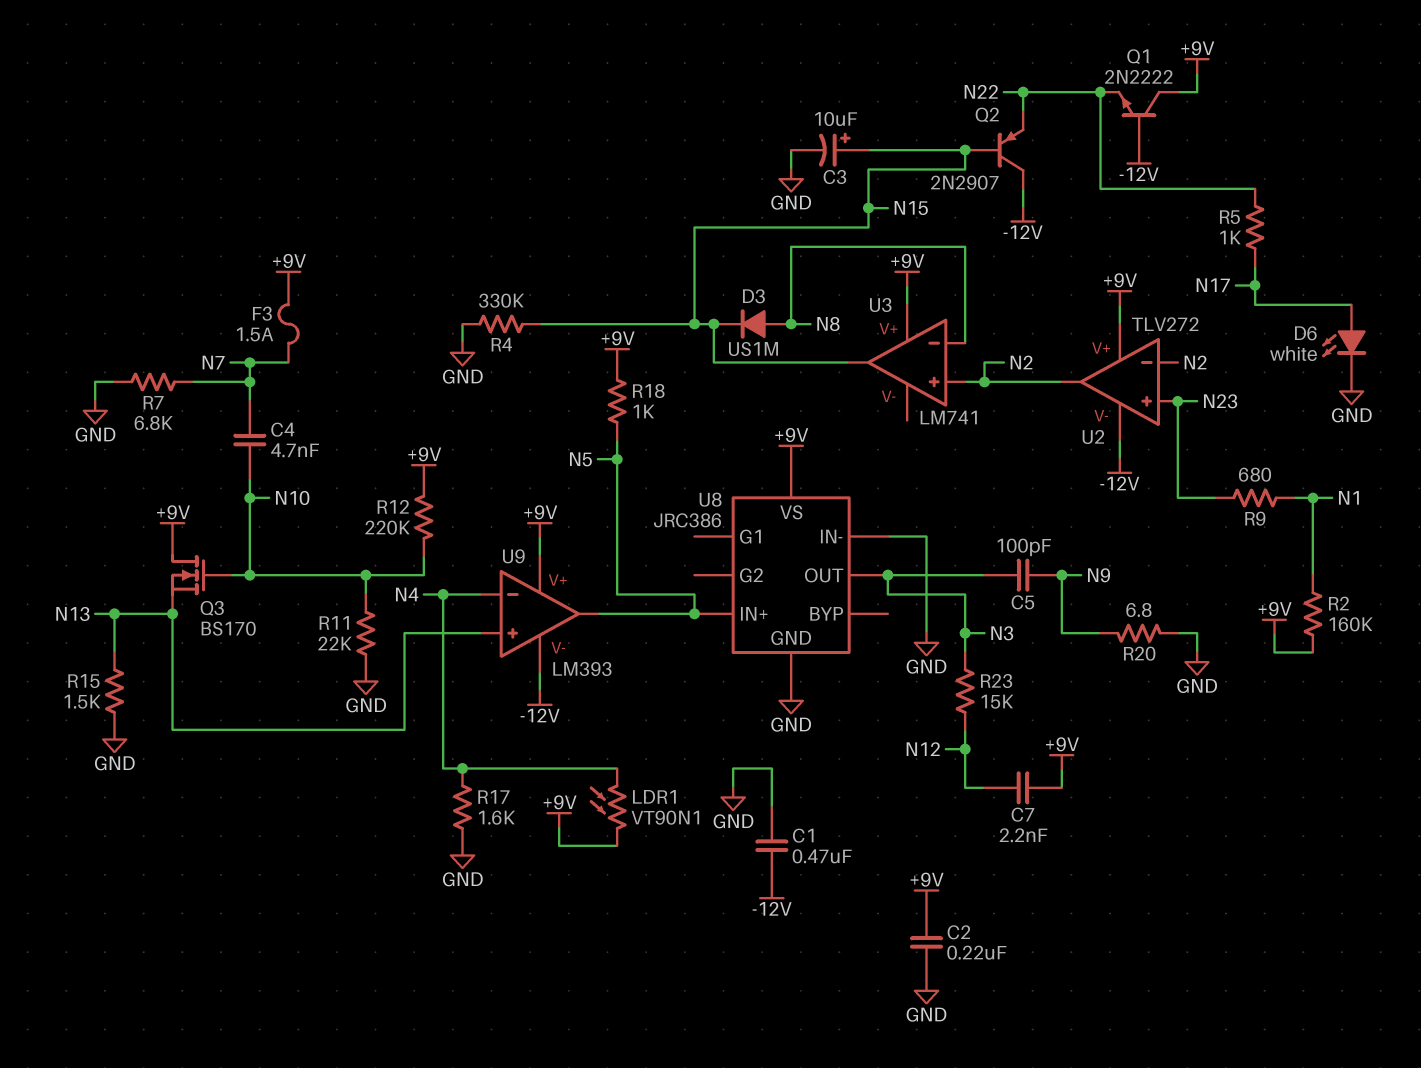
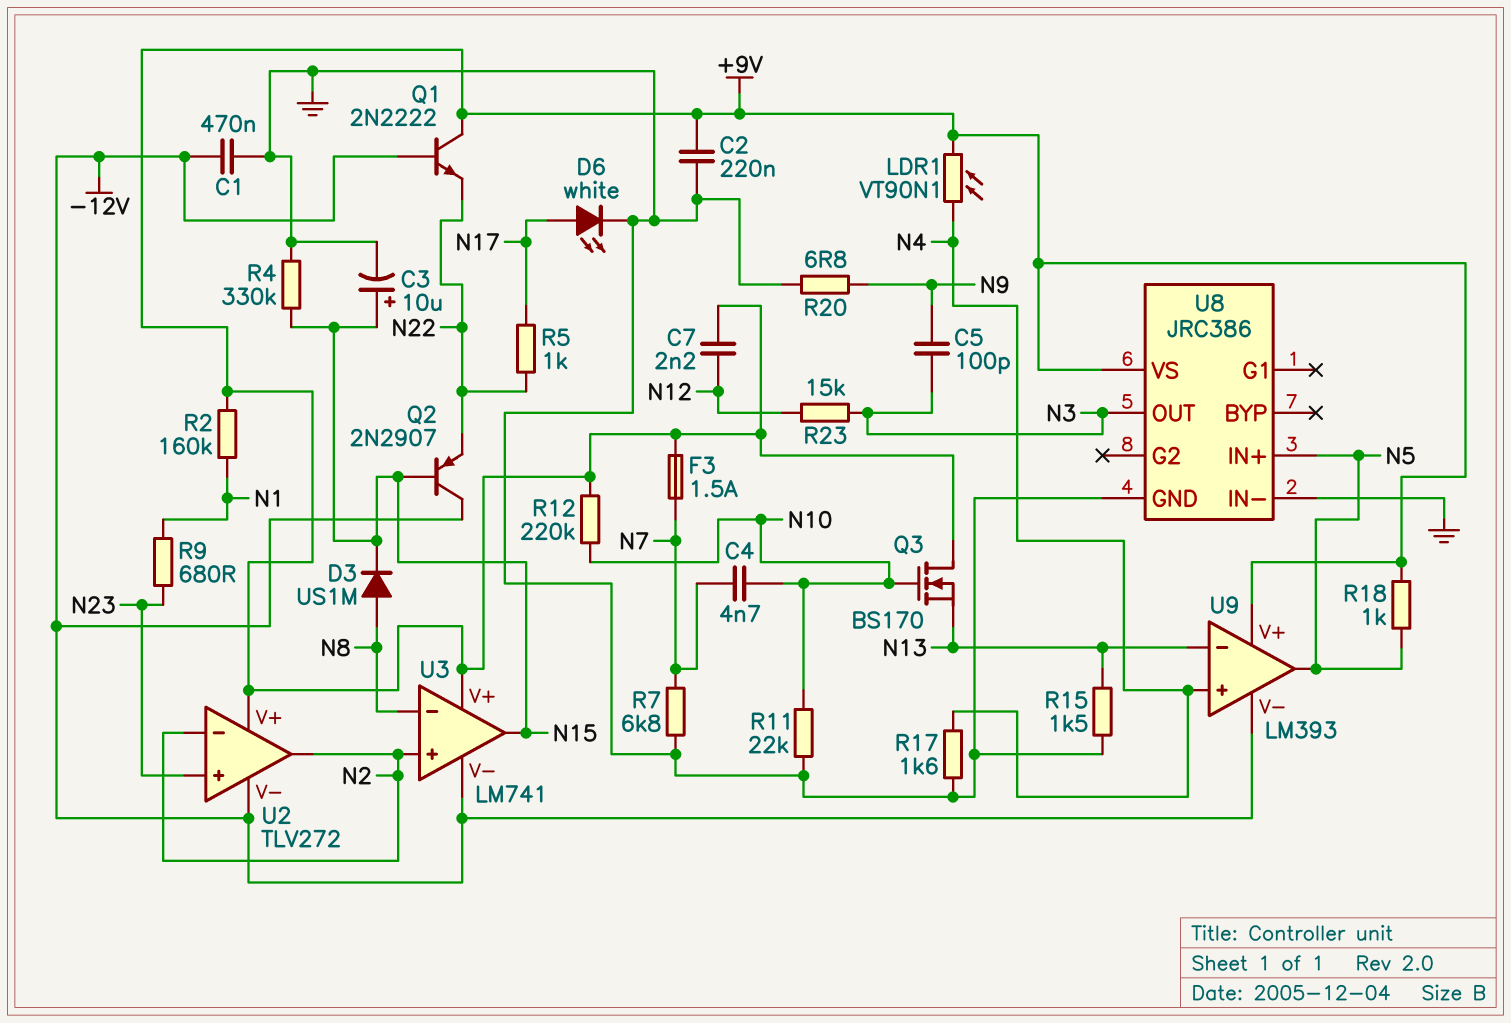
U3 pin V-: none -> -12V
U9 pin in+: N13 -> N4
U9 pin in-: N4 -> N13

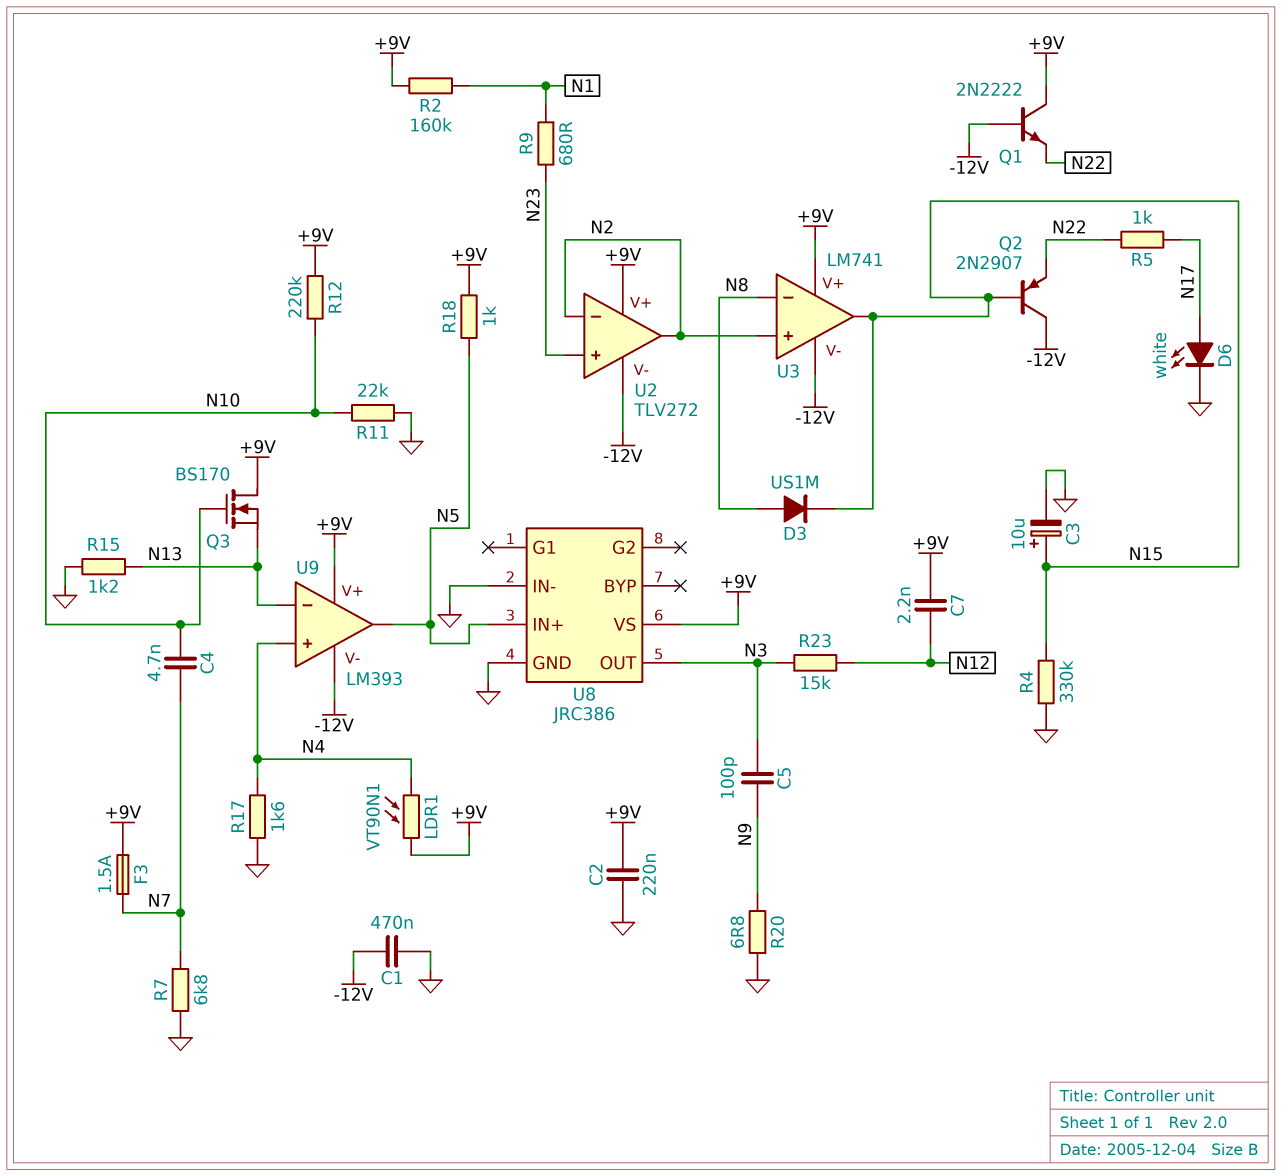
R15: 1.5k (GND, N13) -> 1.2k (GND, N13)

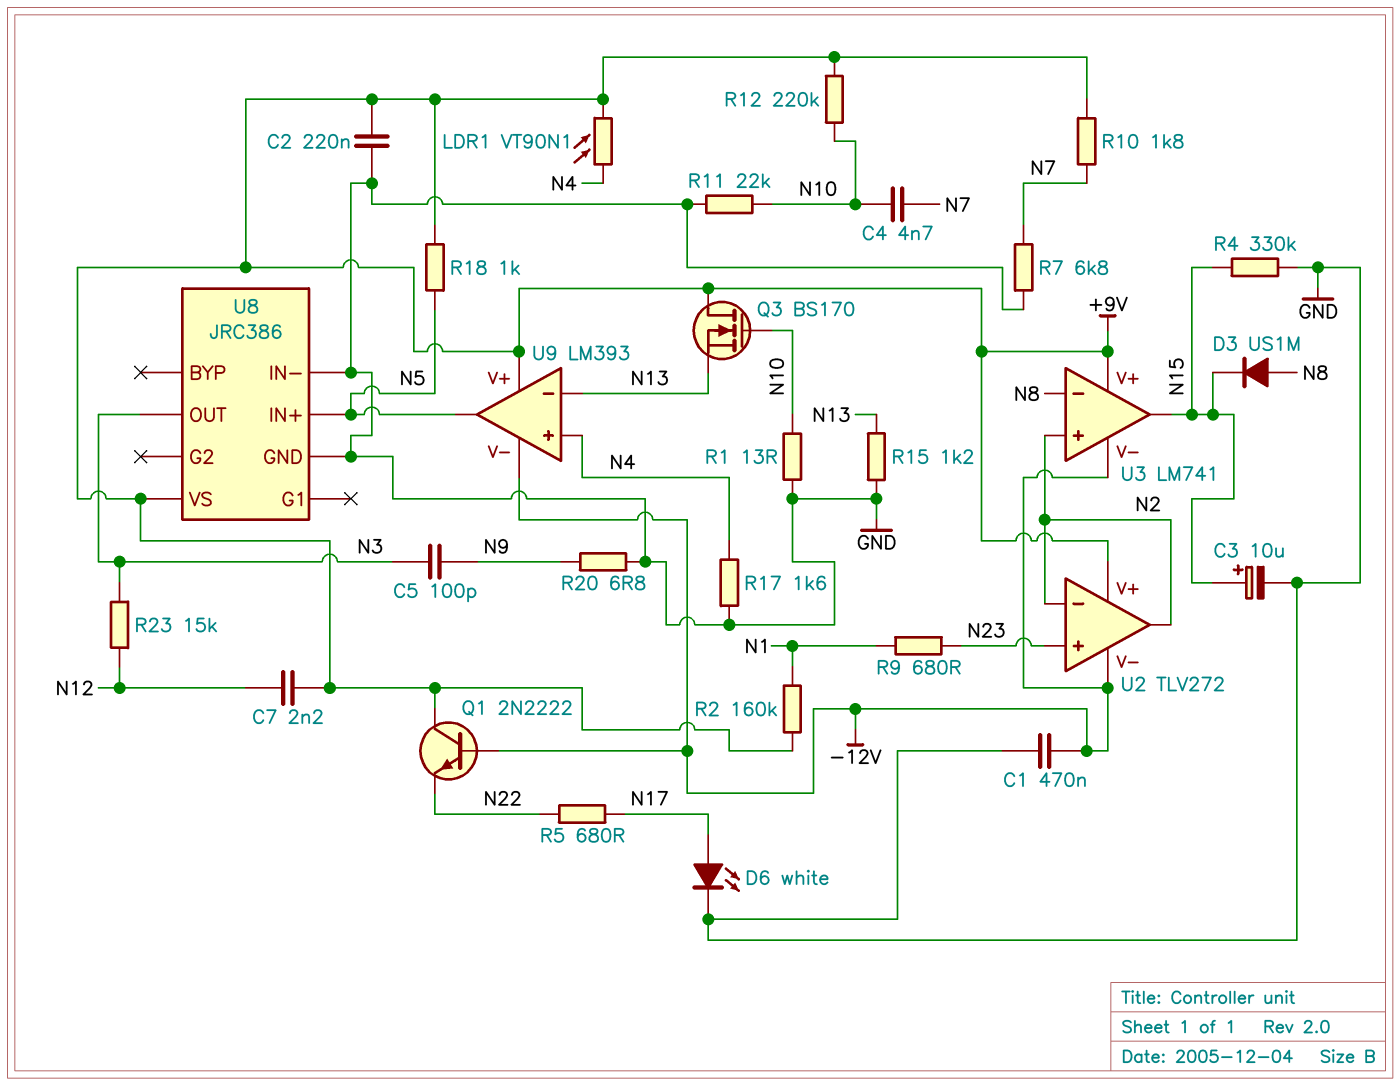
F3: 1.5A (+9V, N7) -> none
Q2: PNP 2N2907 (B N15, C -12V, E N22) -> none
R1: none -> 13 (GND, N10)
R5: 1k (N17, N22) -> 680 (N17, N22)
R10: none -> 1.8k (+9V, N7)

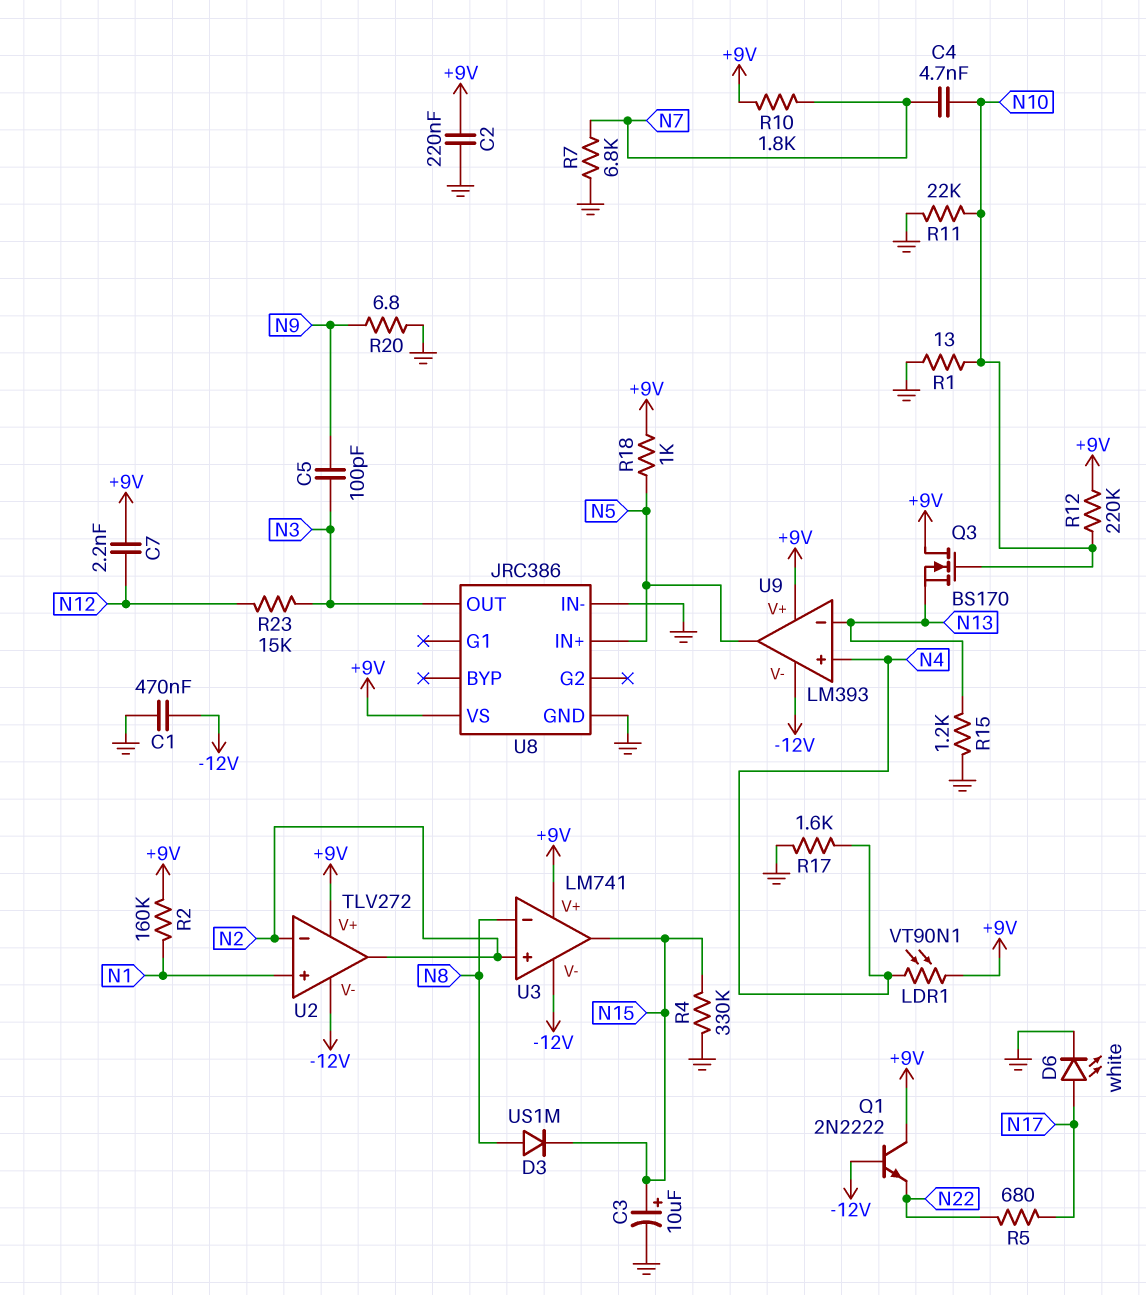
R9: 680 (N1, N23) -> none
U2 pin in+: N23 -> N1

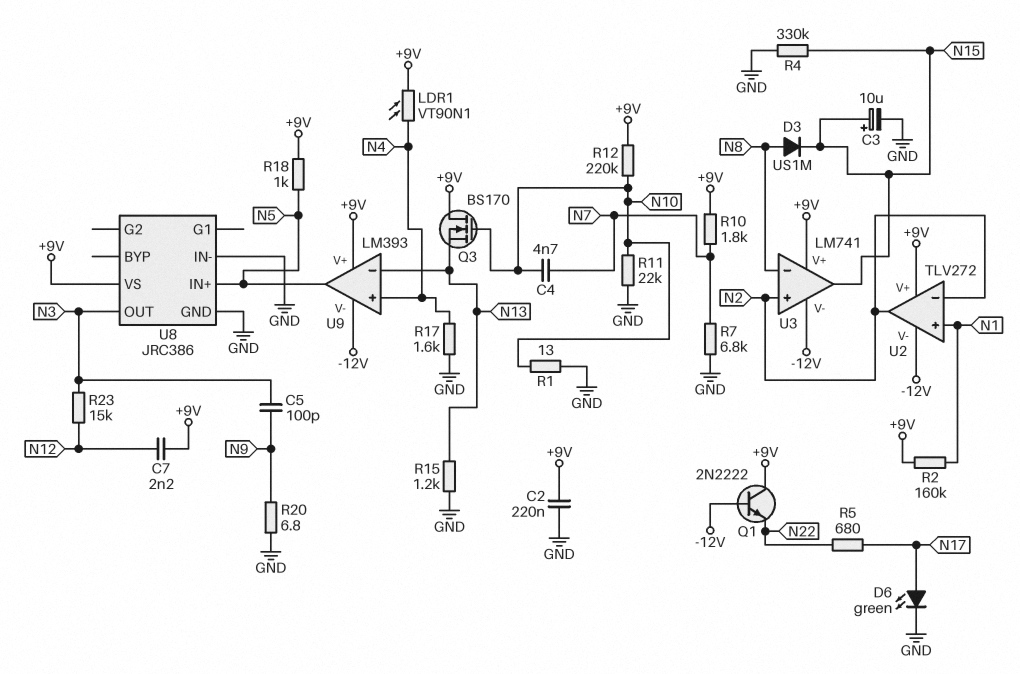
C1: 470nF (-12V, GND) -> none
D6: LED white (A N17, K GND) -> LED green (A N17, K GND)

